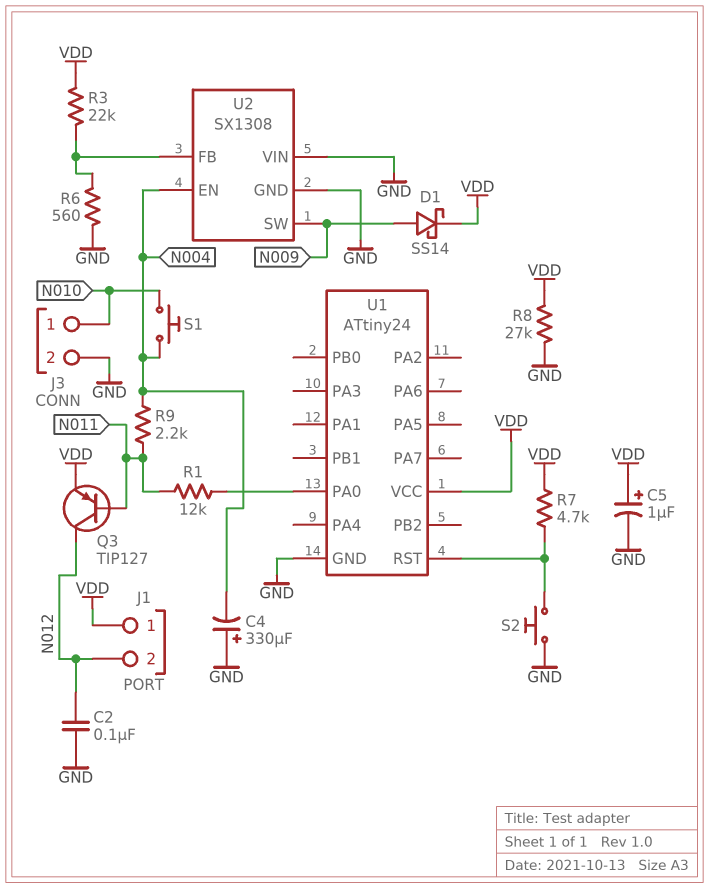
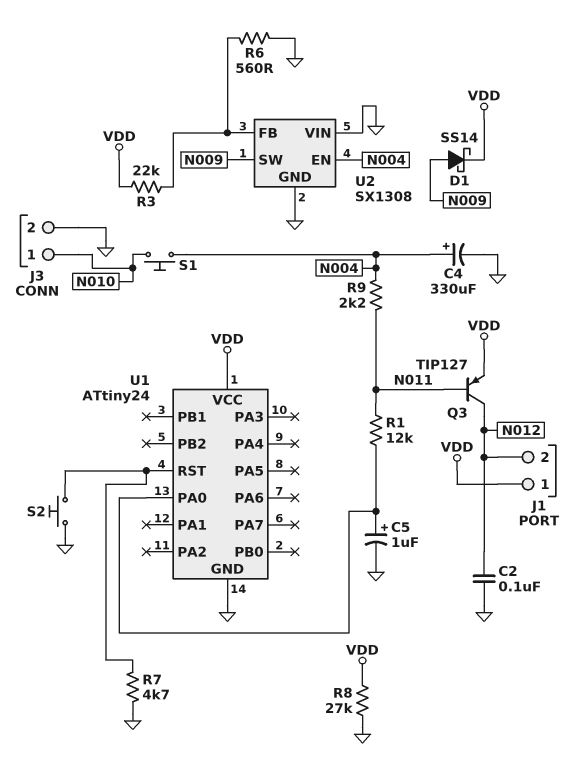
C4: 330uF (plus GND, minus N004) -> 330uF (plus N004, minus GND)
C5: 1uF (plus VDD, minus GND) -> 1uF (plus U1/PA0, minus GND)
R7: 4.7k (U1/RST, VDD) -> 4.7k (GND, U1/RST)

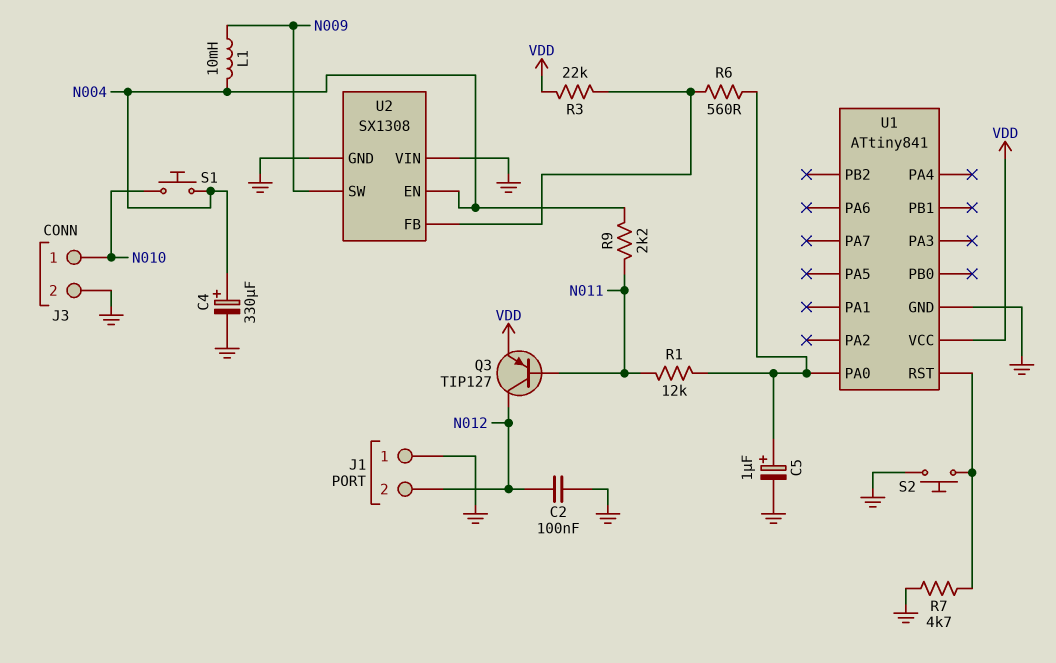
D1: schottky SS14 (A N009, K VDD) -> none
J1 pin 1: VDD -> GND
L1: none -> 10mH (N004, N009)
R6: 560 (GND, U2/FB) -> 560 (U1/PA0, U2/FB)
R8: 27k (GND, VDD) -> none
U1: ATtiny24 -> ATtiny841

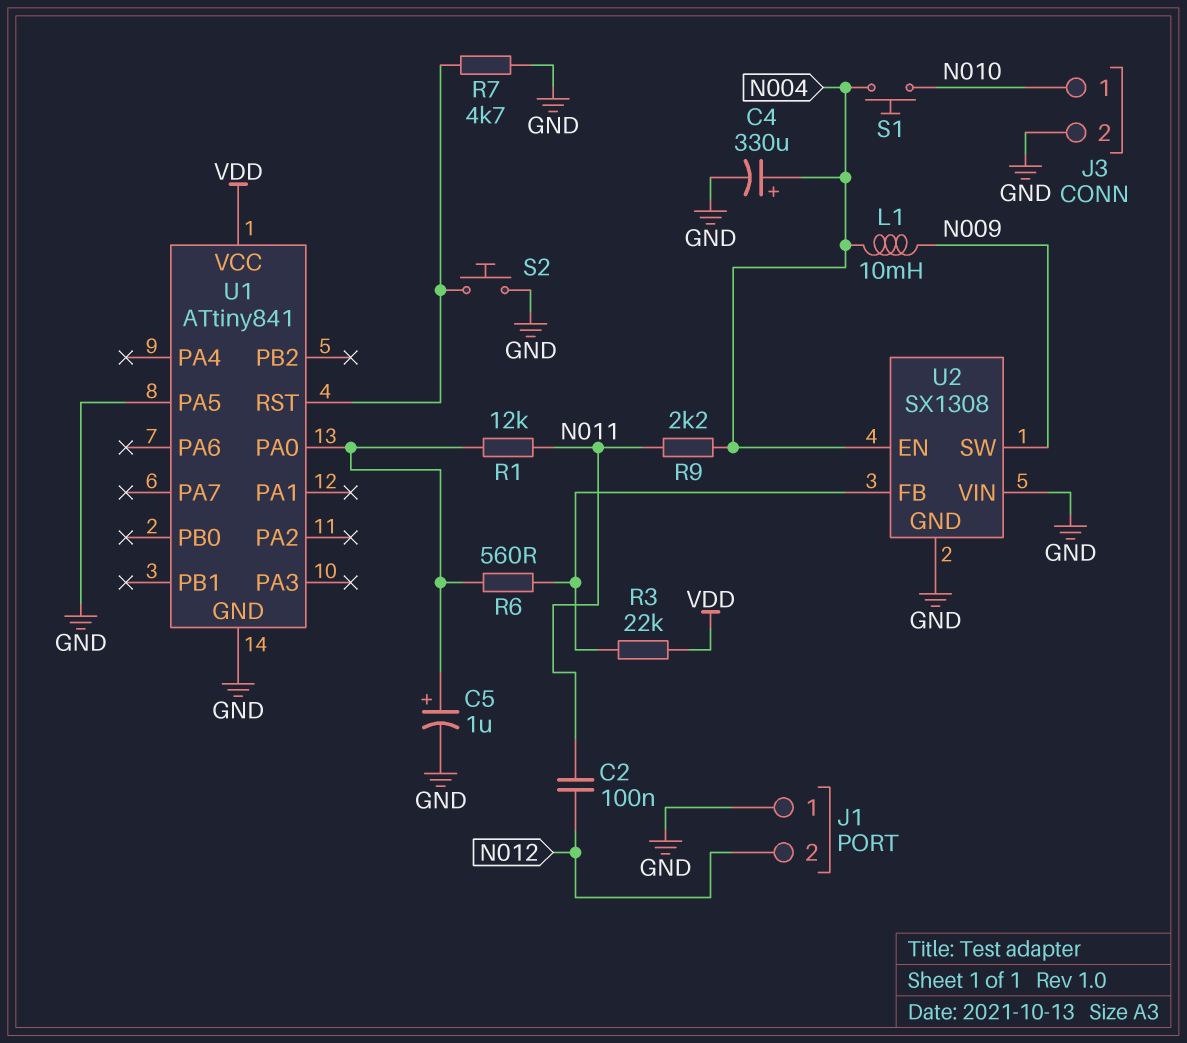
C2: 100nF (GND, N012) -> 100nF (N011, N012)
Q3: PNP TIP127 (B N011, C N012, E VDD) -> none
U1 pin PA5: none -> GND

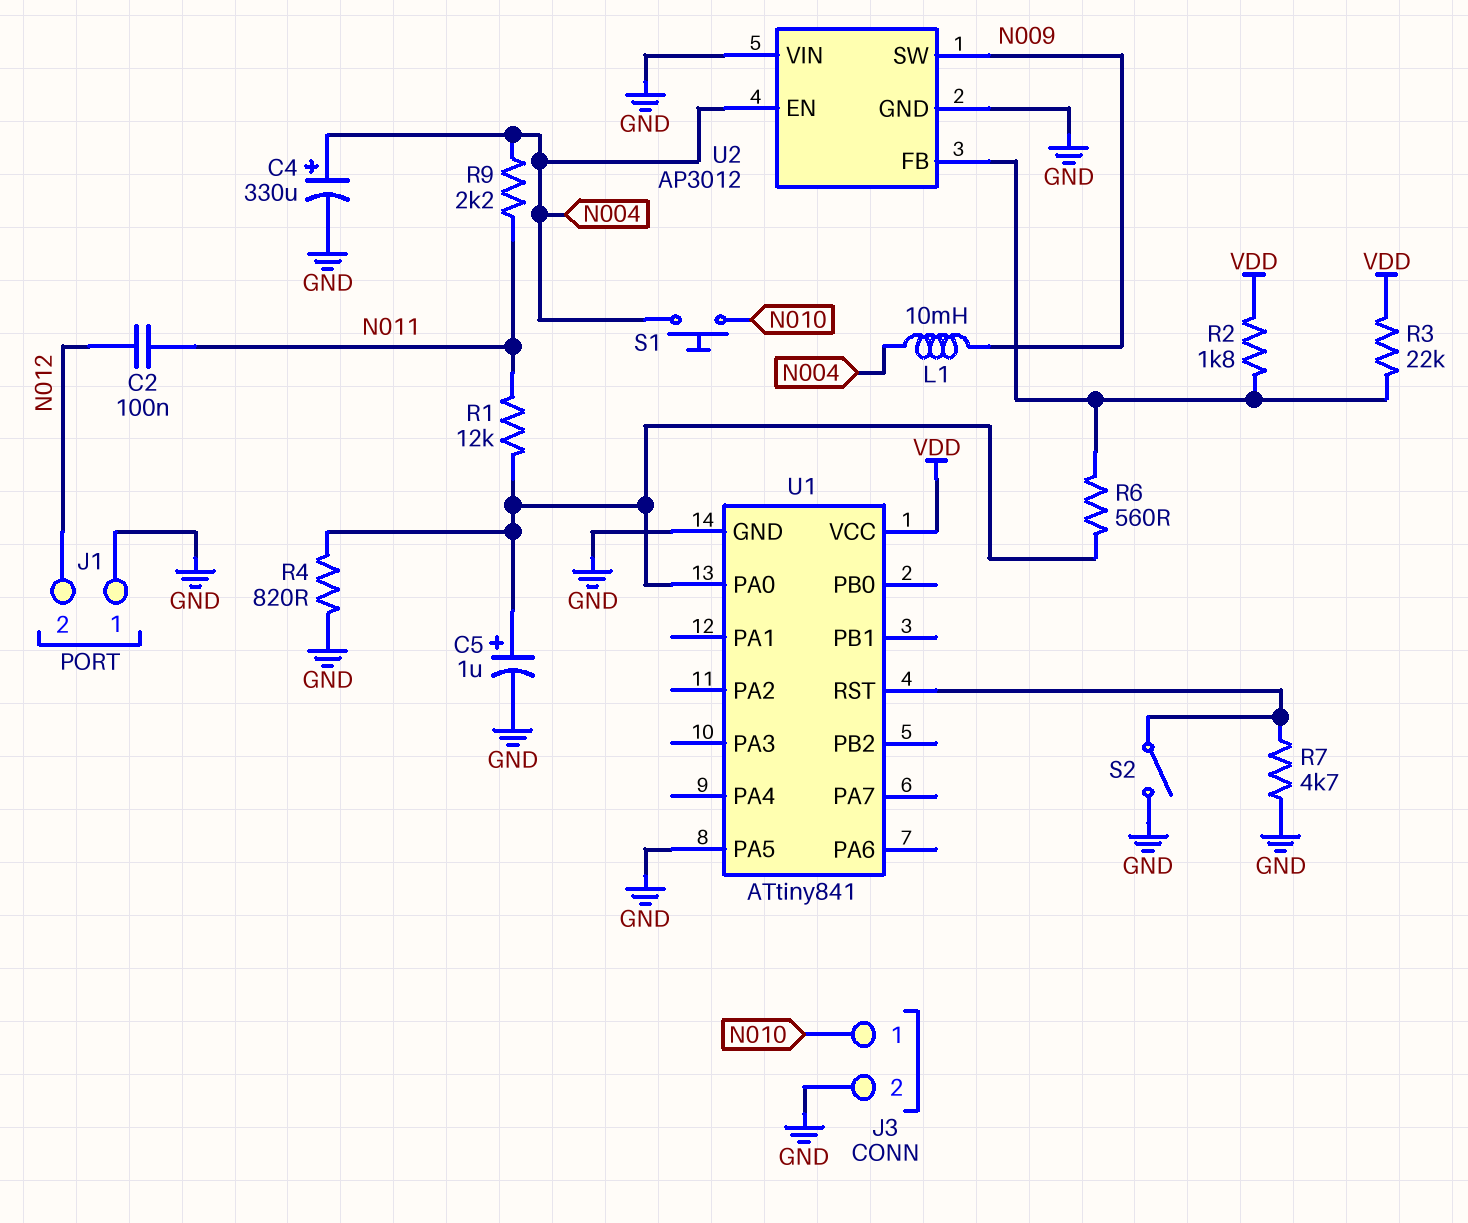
R2: none -> 1.8k (U2/FB, VDD)
R4: none -> 820 (GND, U1/PA0)
S2: button (GND, U1/RST) -> switch (GND, U1/RST)
U2: SX1308 -> AP3012

